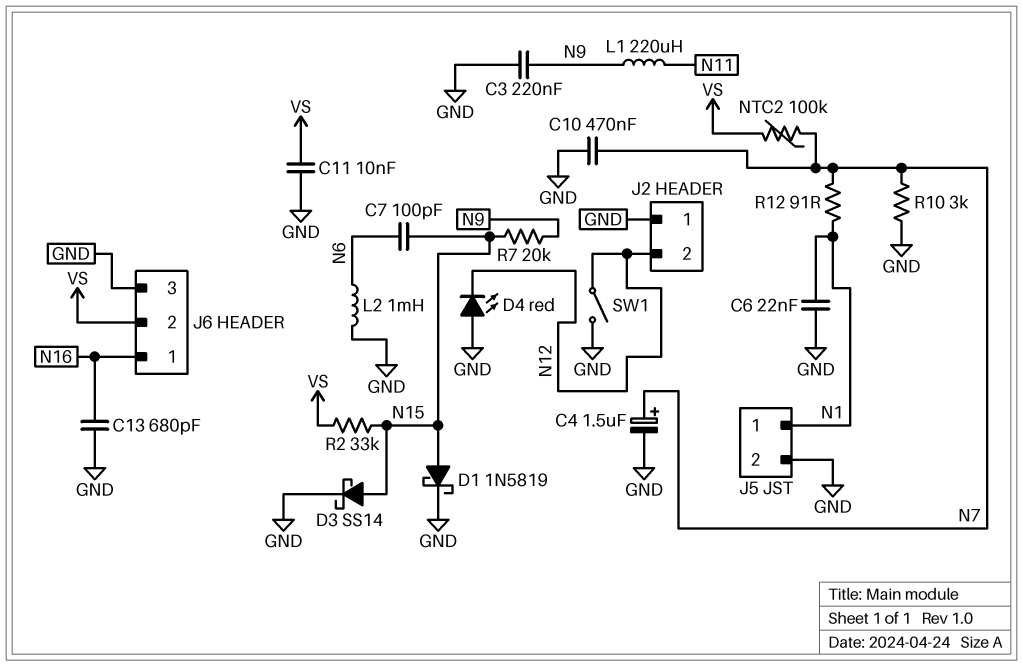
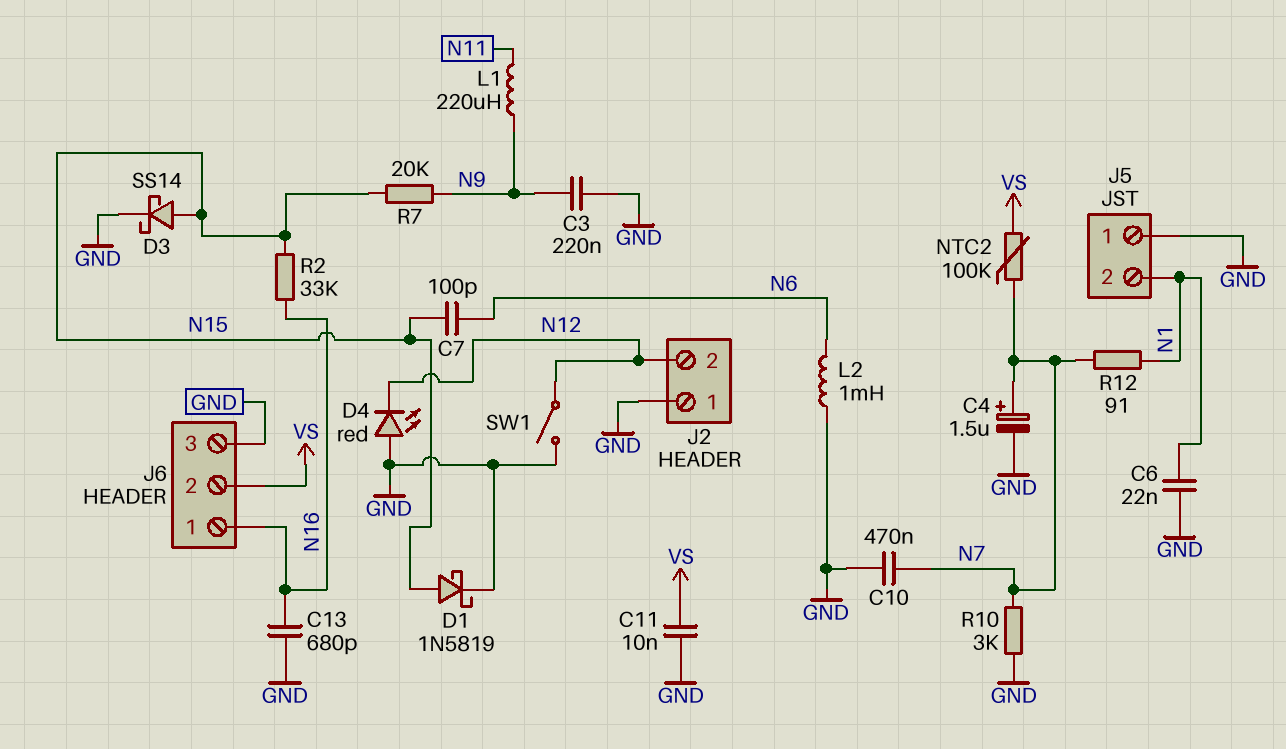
J5 pin 1: N1 -> GND
J5 pin 2: GND -> N1
R2: 33k (N15, VS) -> 33k (N15, N16)

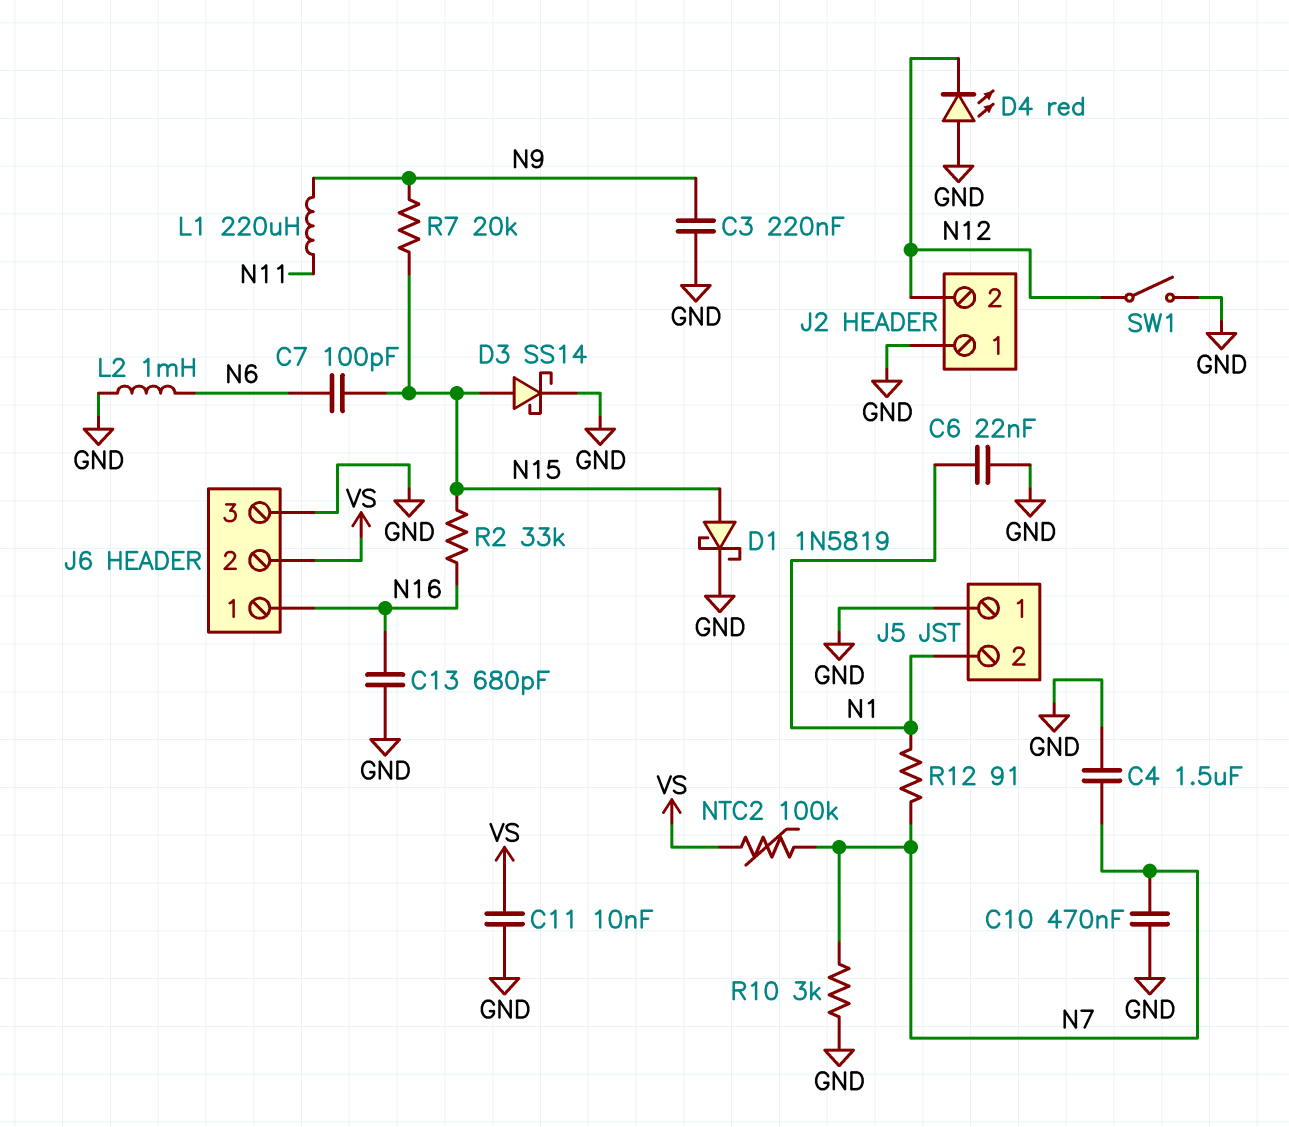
C4: 1.5uF (plus N7, minus GND) -> 1.5uF (GND, N7)

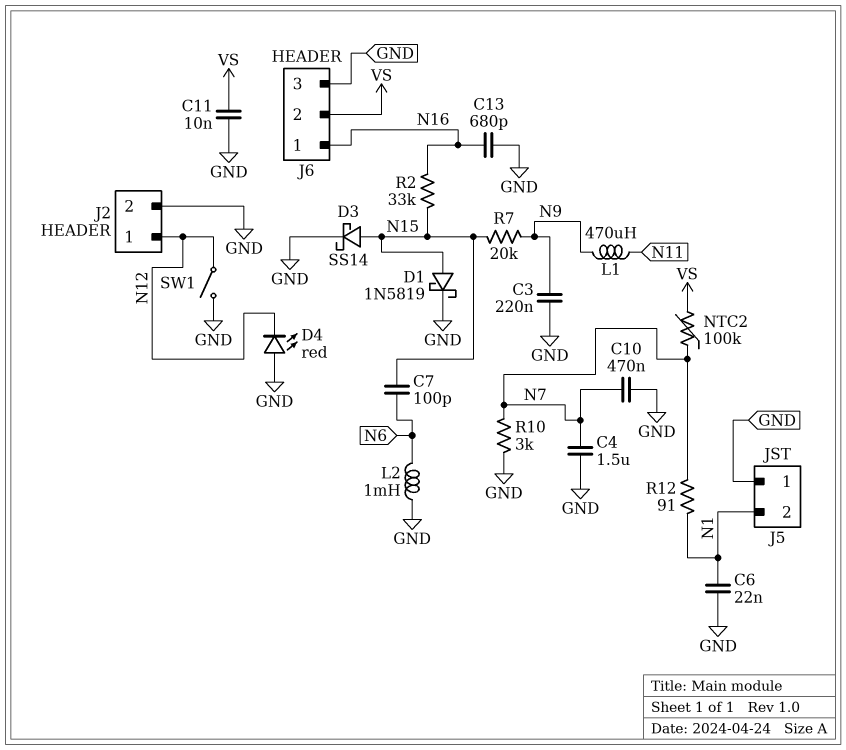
J2 pin 1: GND -> N12
J2 pin 2: N12 -> GND
L1: 220uH (N9, N11) -> 470uH (N9, N11)

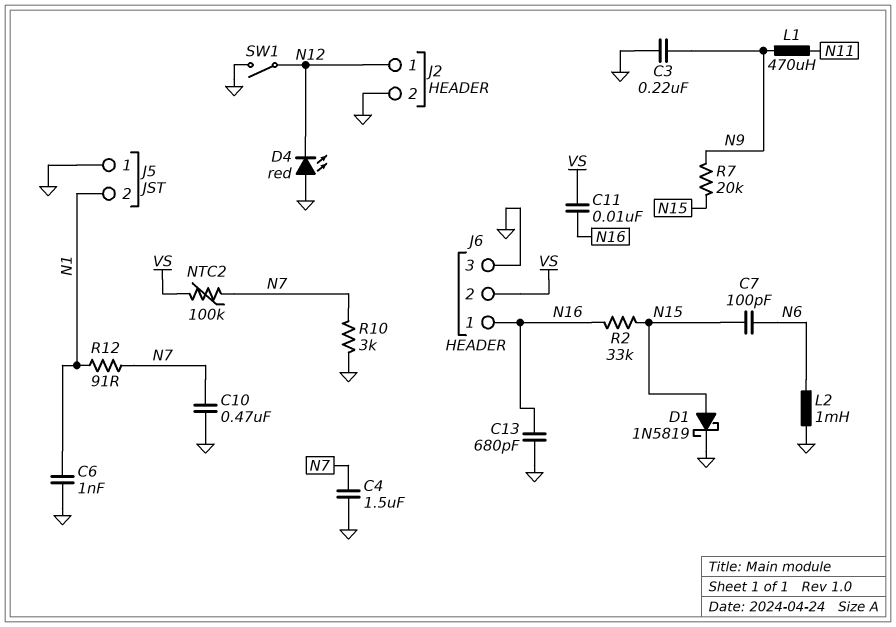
C6: 22nF (GND, N1) -> 1nF (GND, N1)
C11: 10nF (GND, VS) -> 10nF (N16, VS)
D3: schottky SS14 (A N15, K GND) -> none

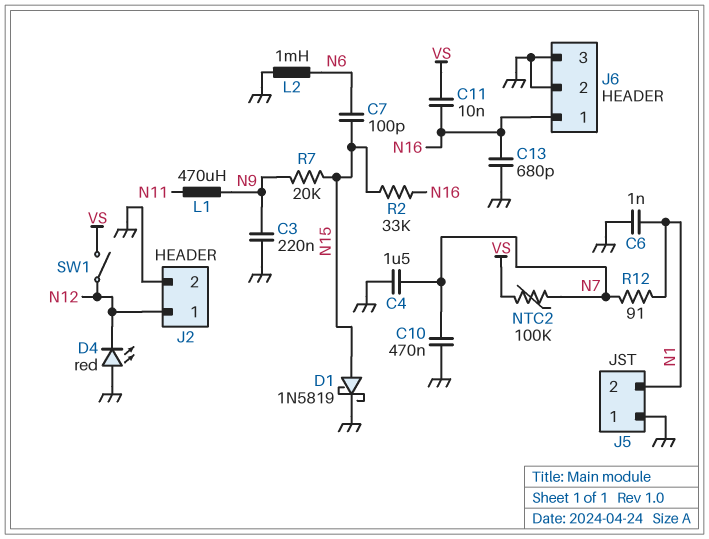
J6 pin 2: VS -> GND
R10: 3k (GND, N7) -> none
SW1: switch (GND, N12) -> switch (N12, VS)

